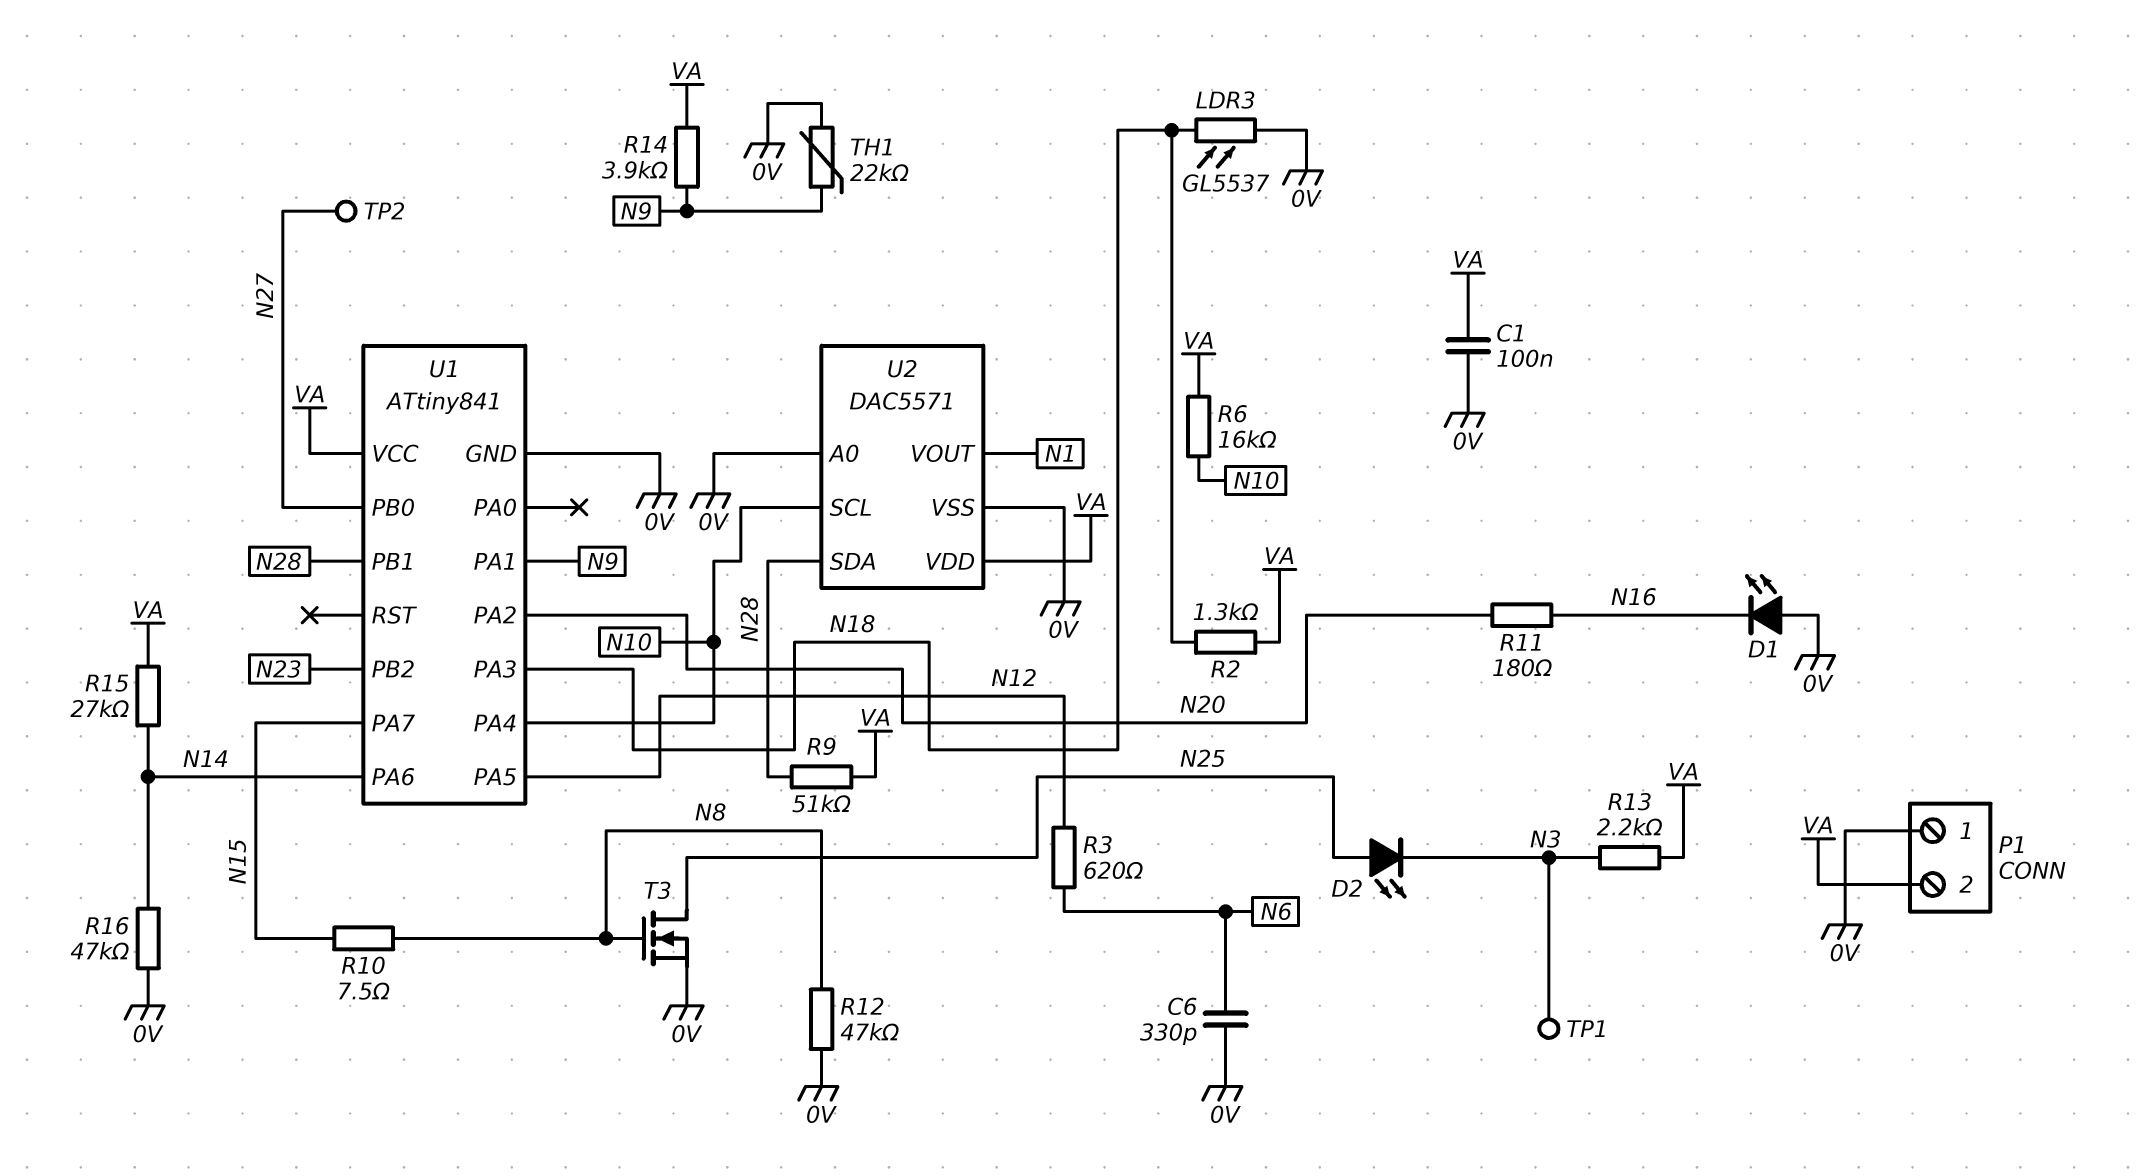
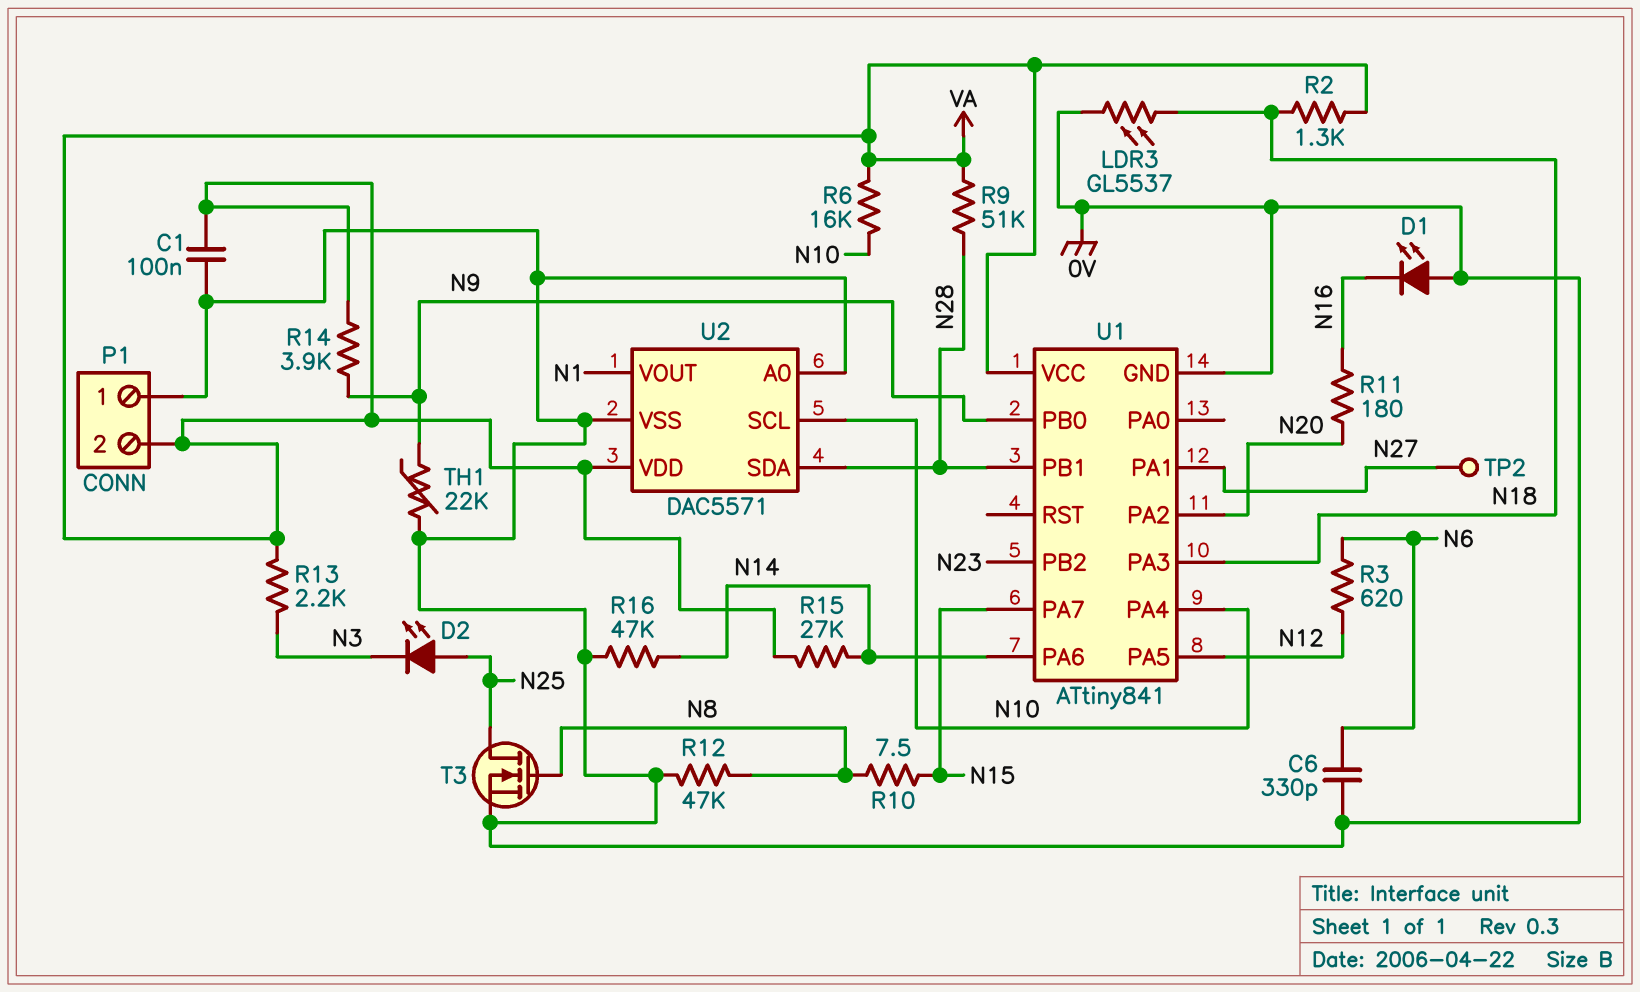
TP1: test point (N3) -> none
U1 pin PA1: N9 -> N27
U1 pin PB0: N27 -> N9

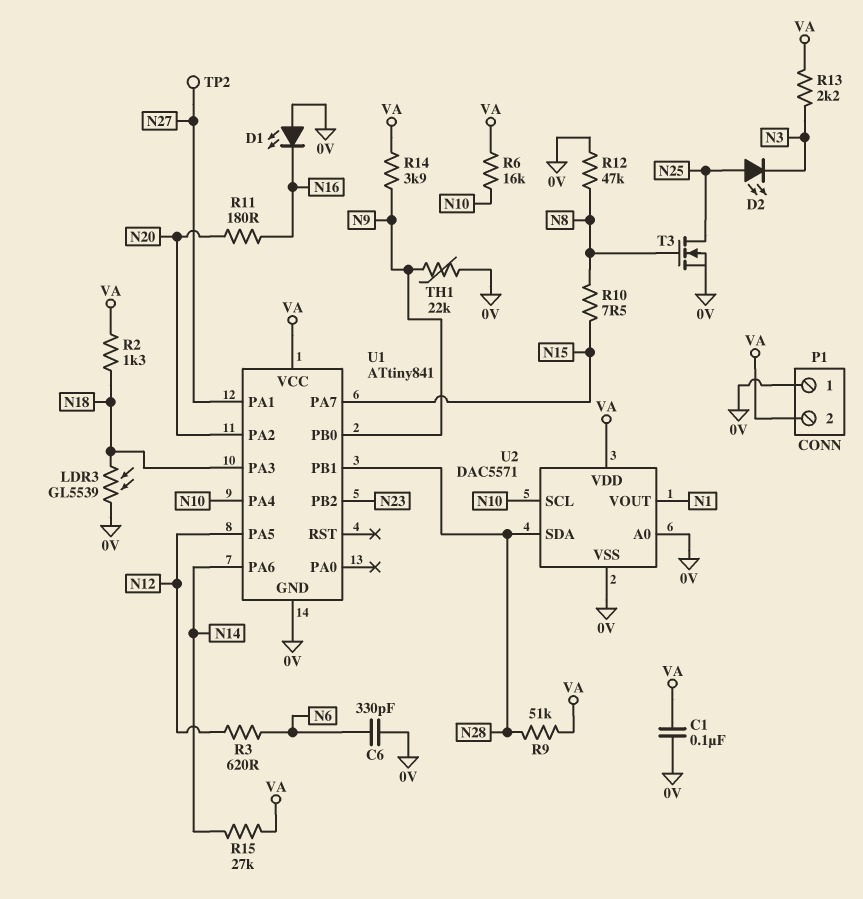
LDR3: GL5537 (0V, N18) -> GL5539 (0V, N18)
R16: 47k (0V, N14) -> none

